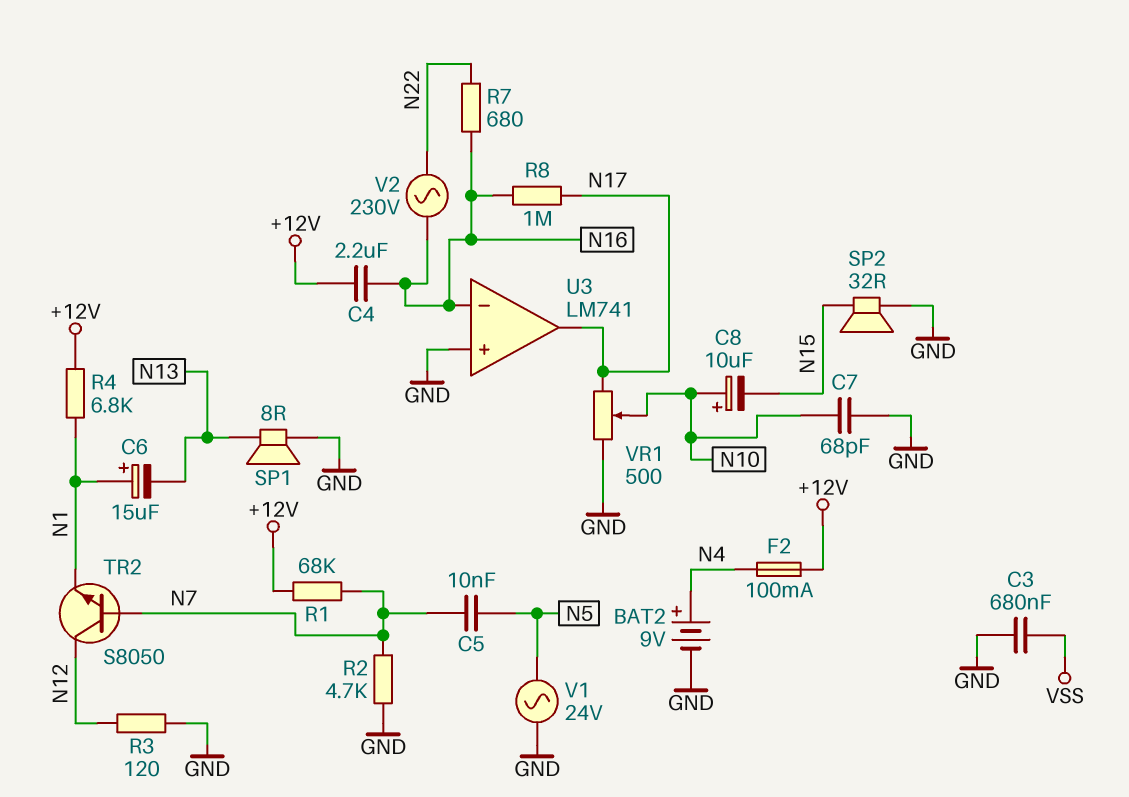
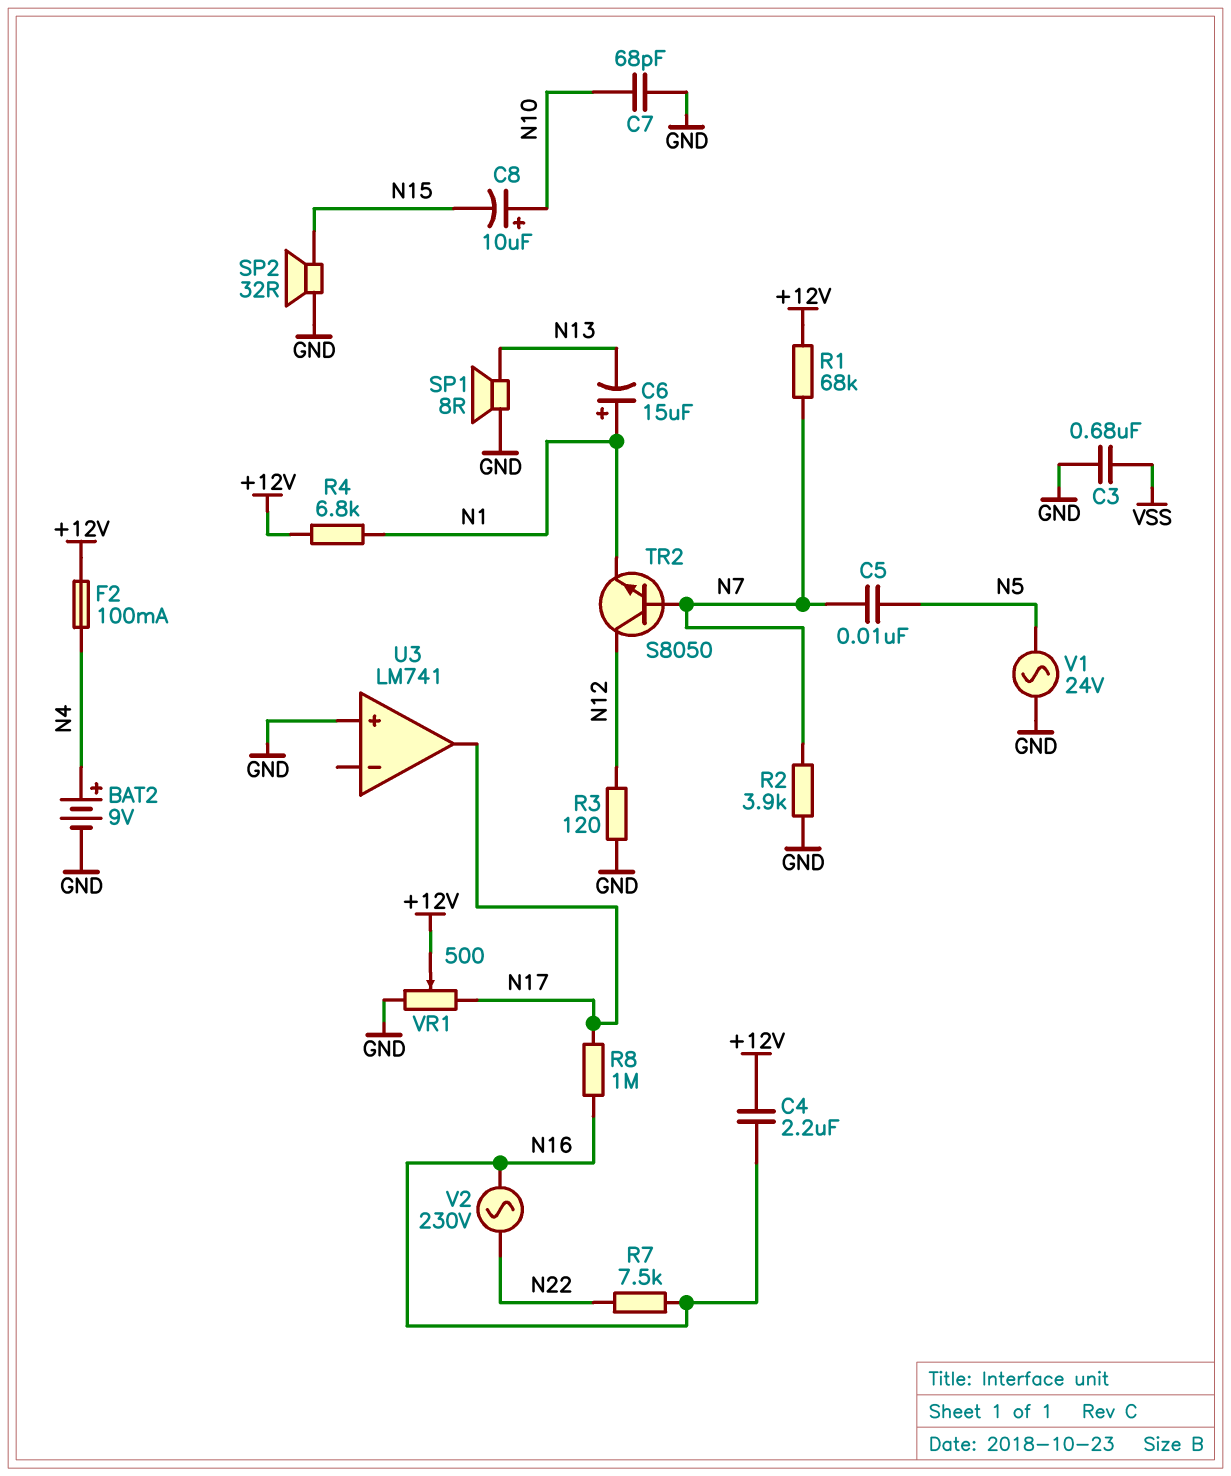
R2: 4.7k (GND, N7) -> 3.9k (GND, N7)
R7: 680 (N16, N22) -> 7.5k (N16, N22)
U3 pin in-: N16 -> none
VR1: 500 (GND, N17, wiper N10) -> 500 (GND, N17, wiper +12V)

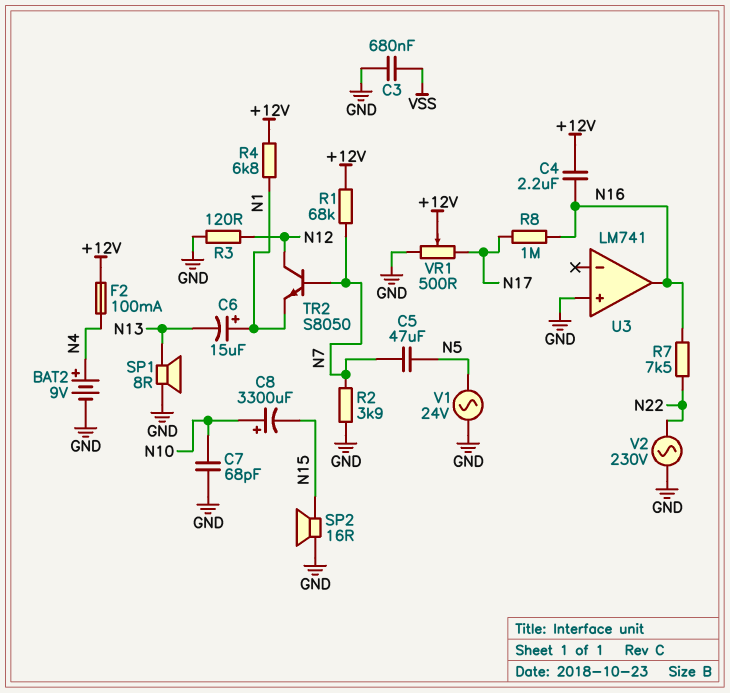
C5: 10nF (N5, N7) -> 47uF (N5, N7)
C8: 10uF (plus N10, minus N15) -> 3300uF (plus N10, minus N15)
SP2: speaker 32R (GND, N15) -> speaker 16R (GND, N15)
U3 pin out: N17 -> N16
V2: AC 230V (N16, N22) -> AC 230V (GND, N22)

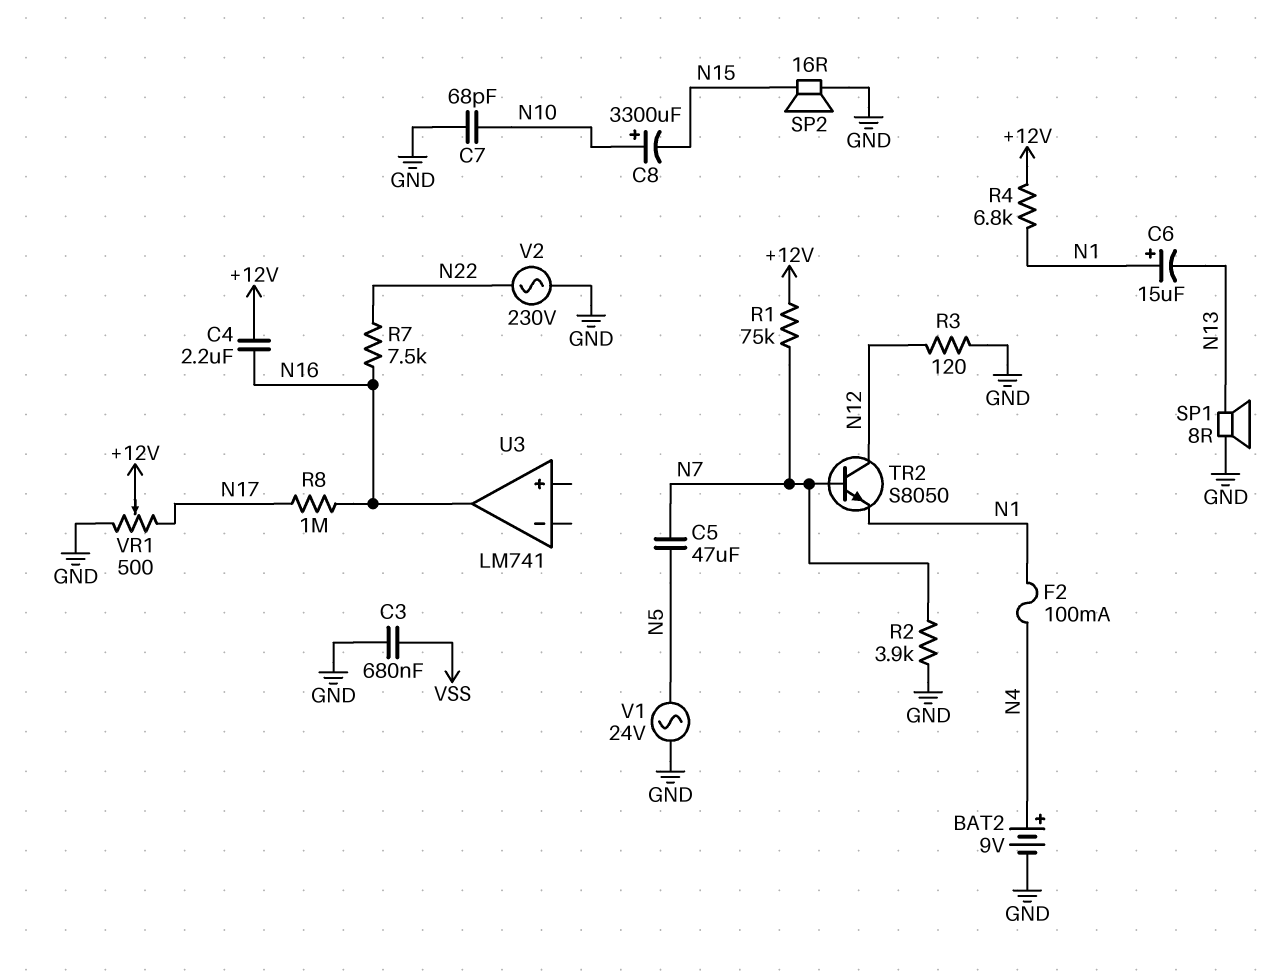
F2: 100mA (+12V, N4) -> 100mA (N1, N4)
R1: 68k (+12V, N7) -> 75k (+12V, N7)
U3 pin in+: GND -> none

